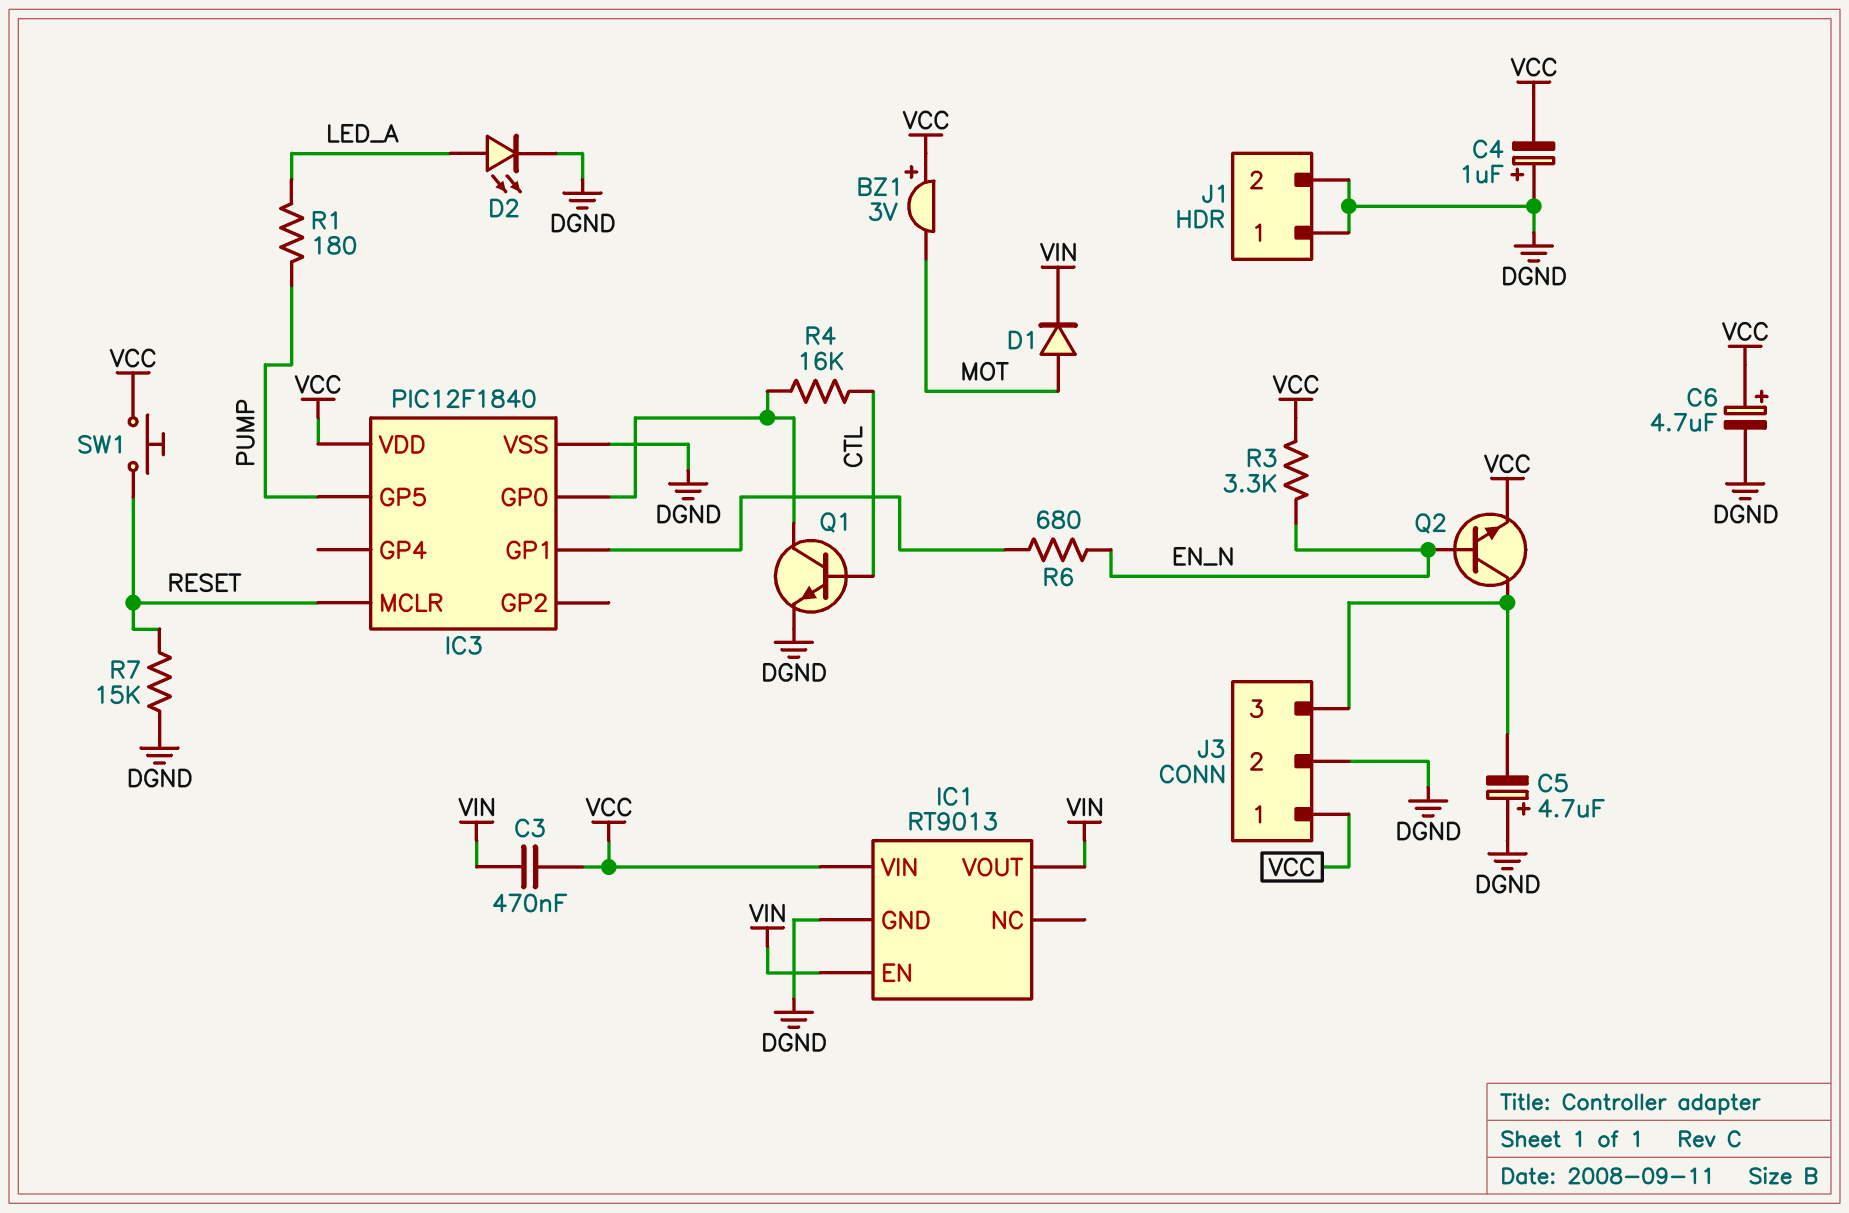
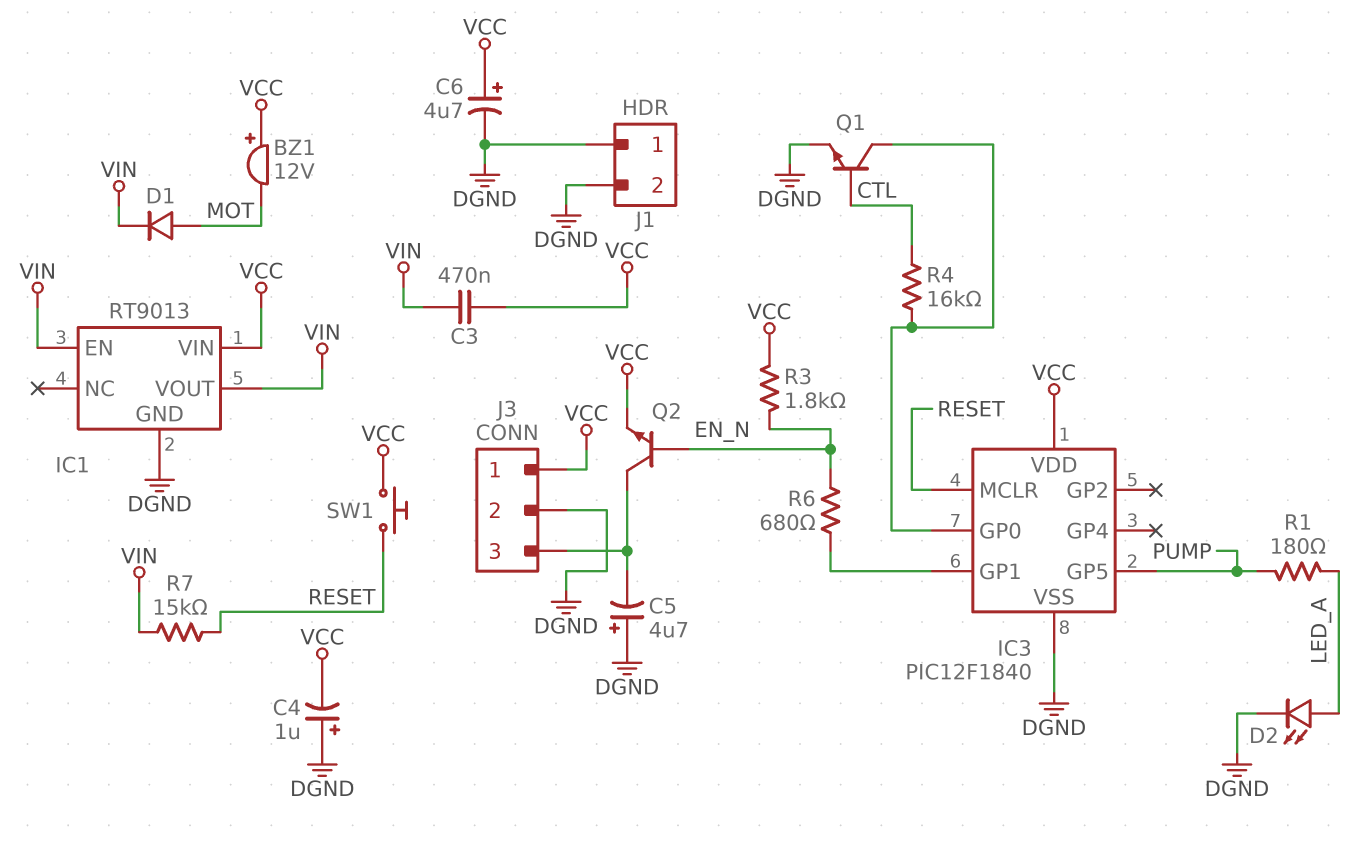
BZ1: buzzer 3V (plus VCC, minus MOT) -> buzzer 12V (plus VCC, minus MOT)
R3: 3.3k (EN_N, VCC) -> 1.8k (EN_N, VCC)
R7: 15k (DGND, RESET) -> 15k (RESET, VIN)

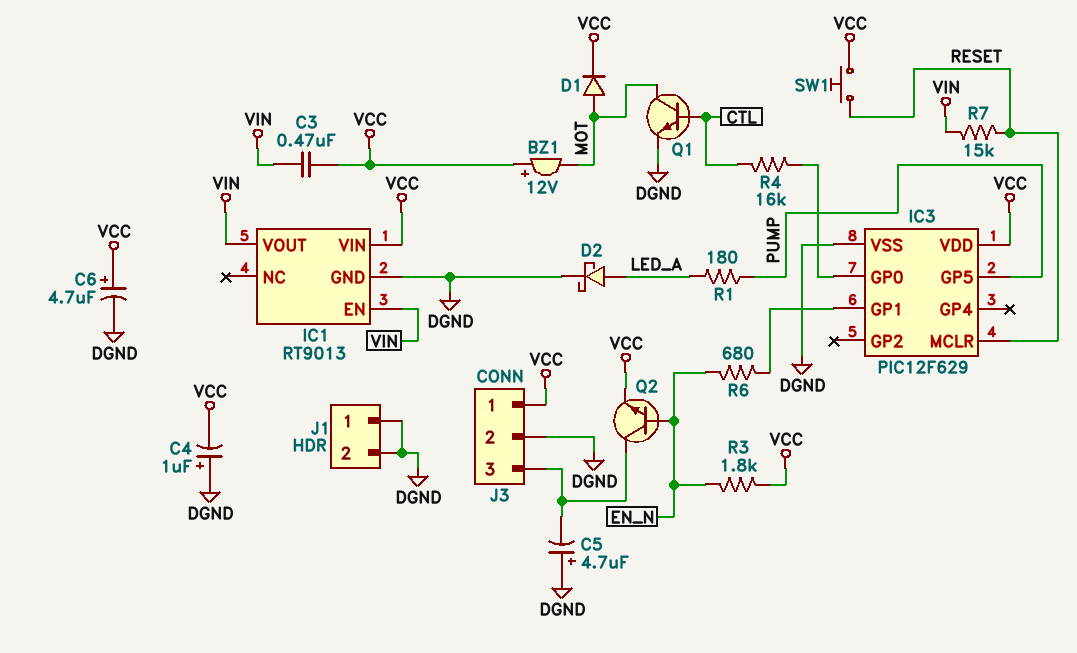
D1: diode (A MOT, K VIN) -> diode (A MOT, K VCC)
D2: LED (A LED_A, K DGND) -> schottky (A LED_A, K DGND)
IC3: PIC12F1840 -> PIC12F629
Q1: NPN (B CTL, C IC3/GP0, E DGND) -> NPN (B CTL, C MOT, E DGND)

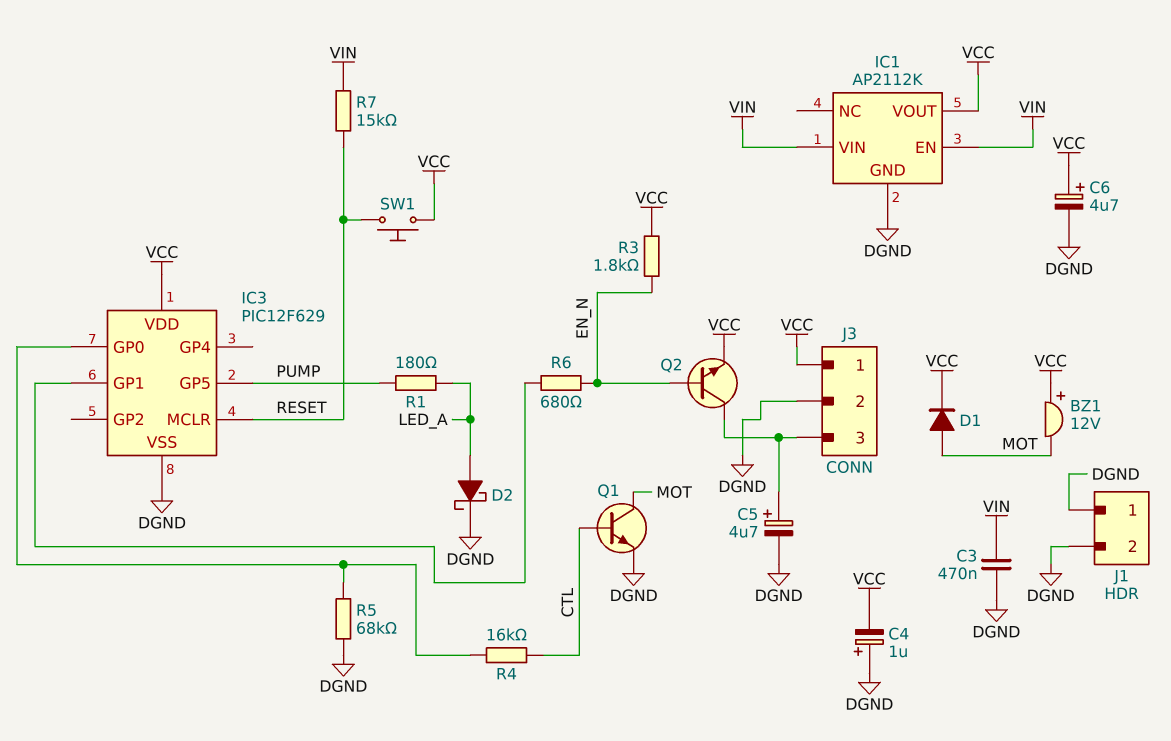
C3: 470nF (VCC, VIN) -> 470nF (DGND, VIN)
C5: 4.7uF (plus DGND, minus J3/3) -> 4.7uF (plus J3/3, minus DGND)
IC1: RT9013 -> AP2112K
IC1 pin VIN: VCC -> VIN
IC1 pin VOUT: VIN -> VCC
R5: none -> 68k (DGND, IC3/GP0)

